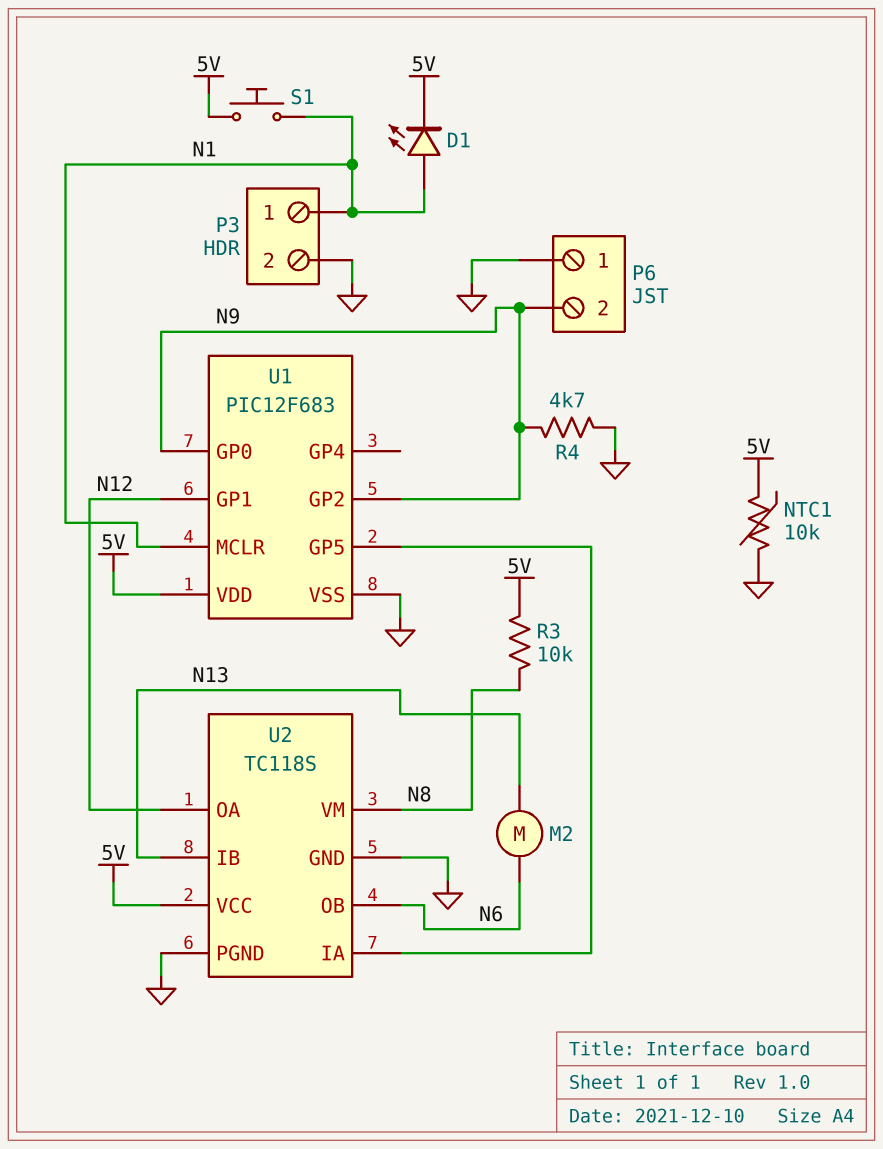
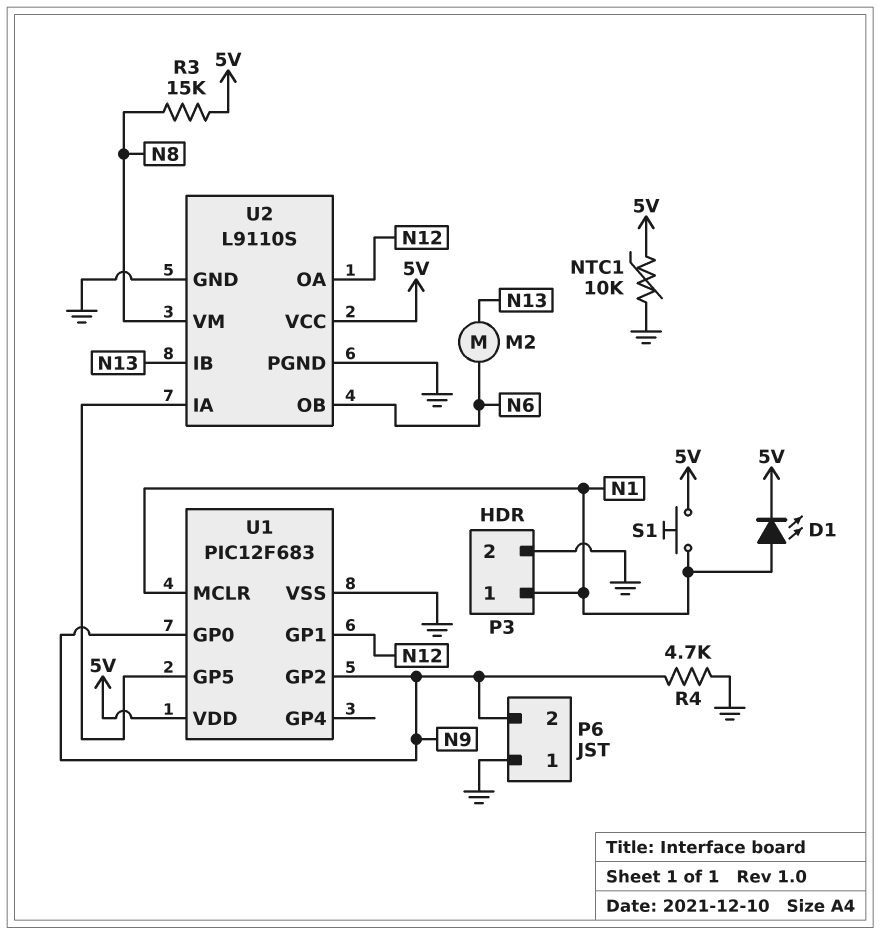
R3: 10k (5V, N8) -> 15k (5V, N8)
U2: TC118S -> L9110S

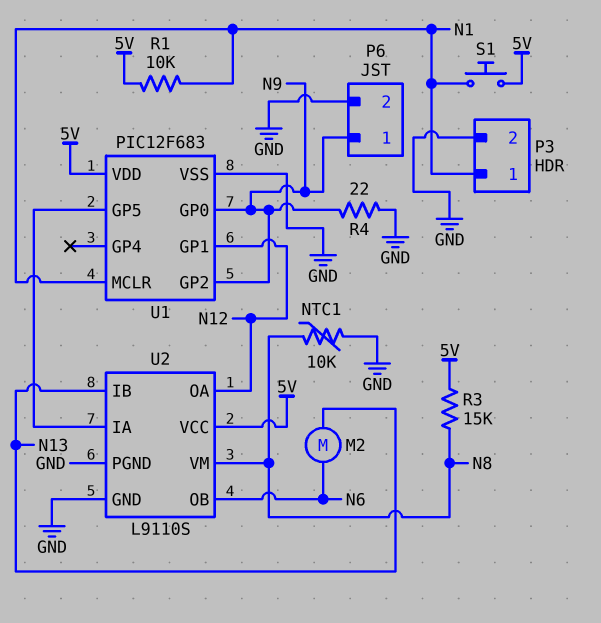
D1: LED (A N1, K 5V) -> none
NTC1: 10k (5V, GND) -> 10k (GND, N8)
P6 pin 1: GND -> N9
P6 pin 2: N9 -> GND
R1: none -> 10k (5V, N1)
R4: 4.7k (GND, N9) -> 22 (GND, N9)

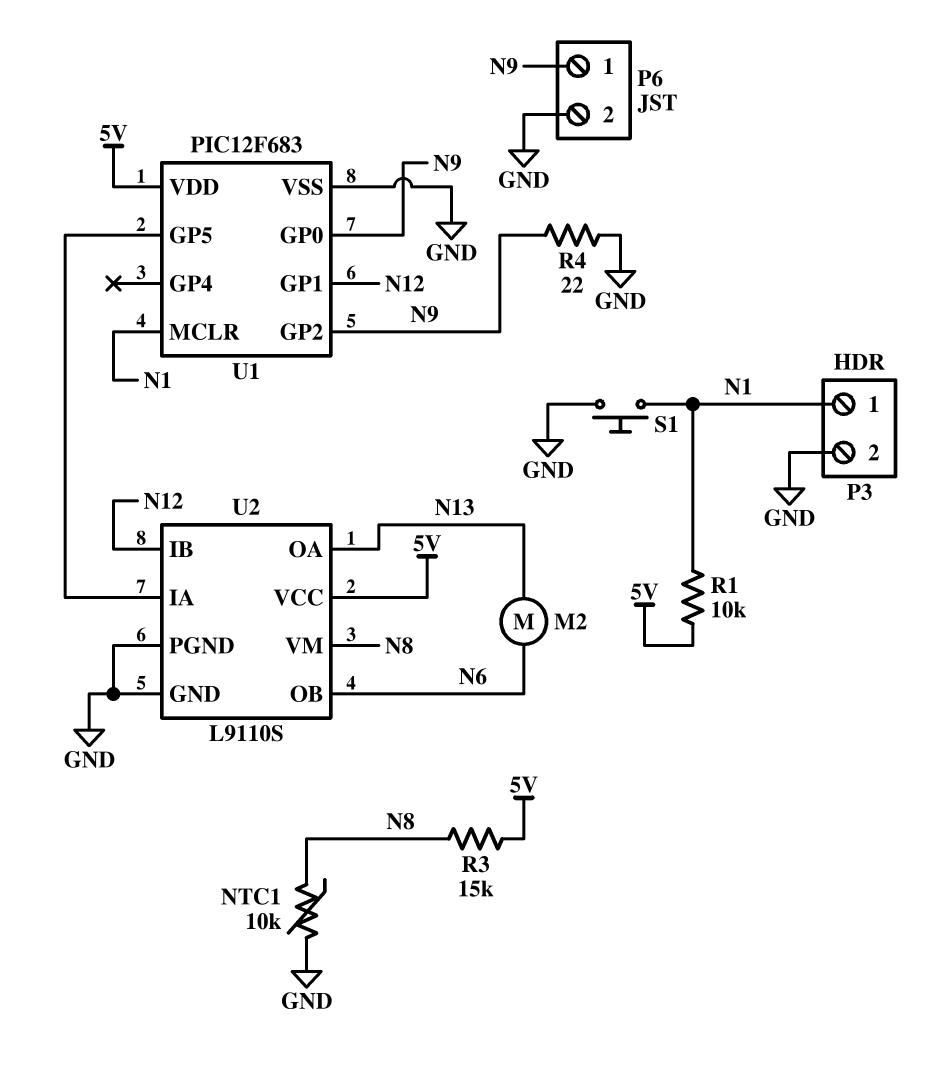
S1: button (5V, N1) -> button (GND, N1)
U2 pin IB: N13 -> N12
U2 pin OA: N12 -> N13

